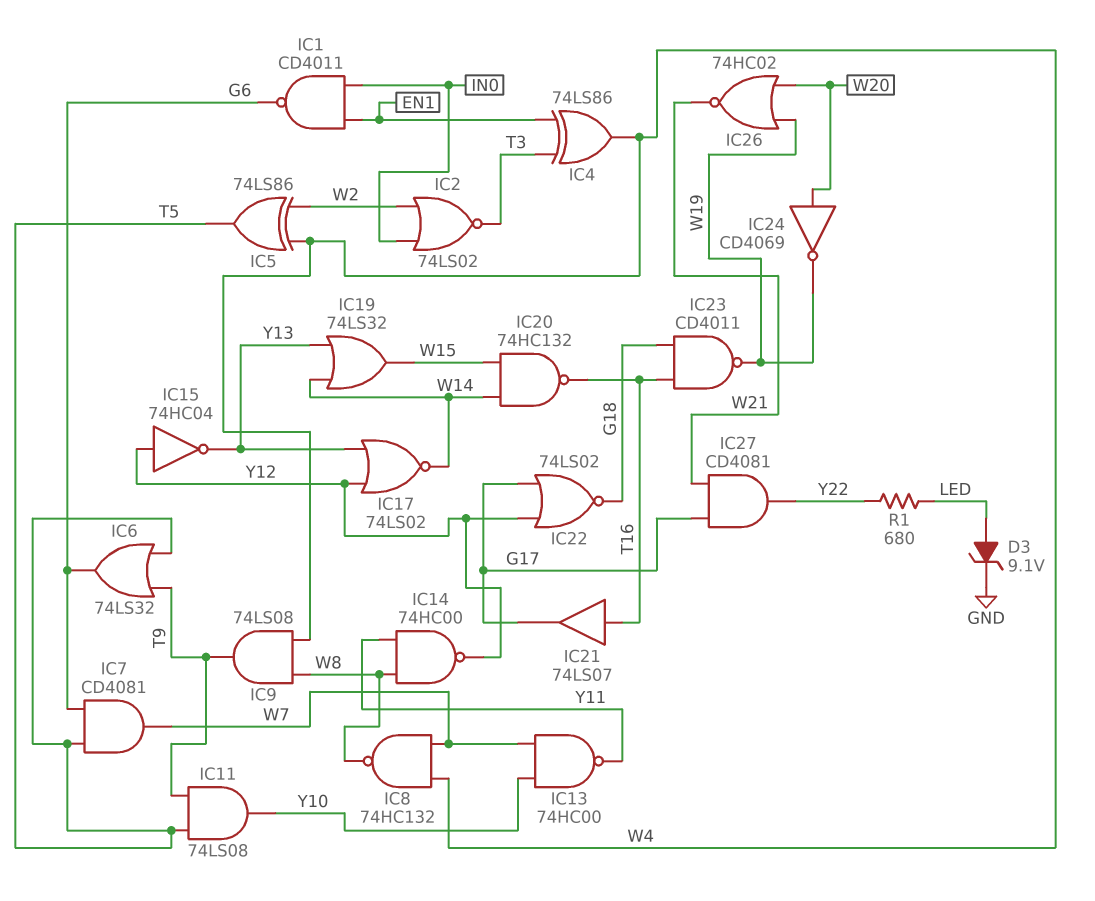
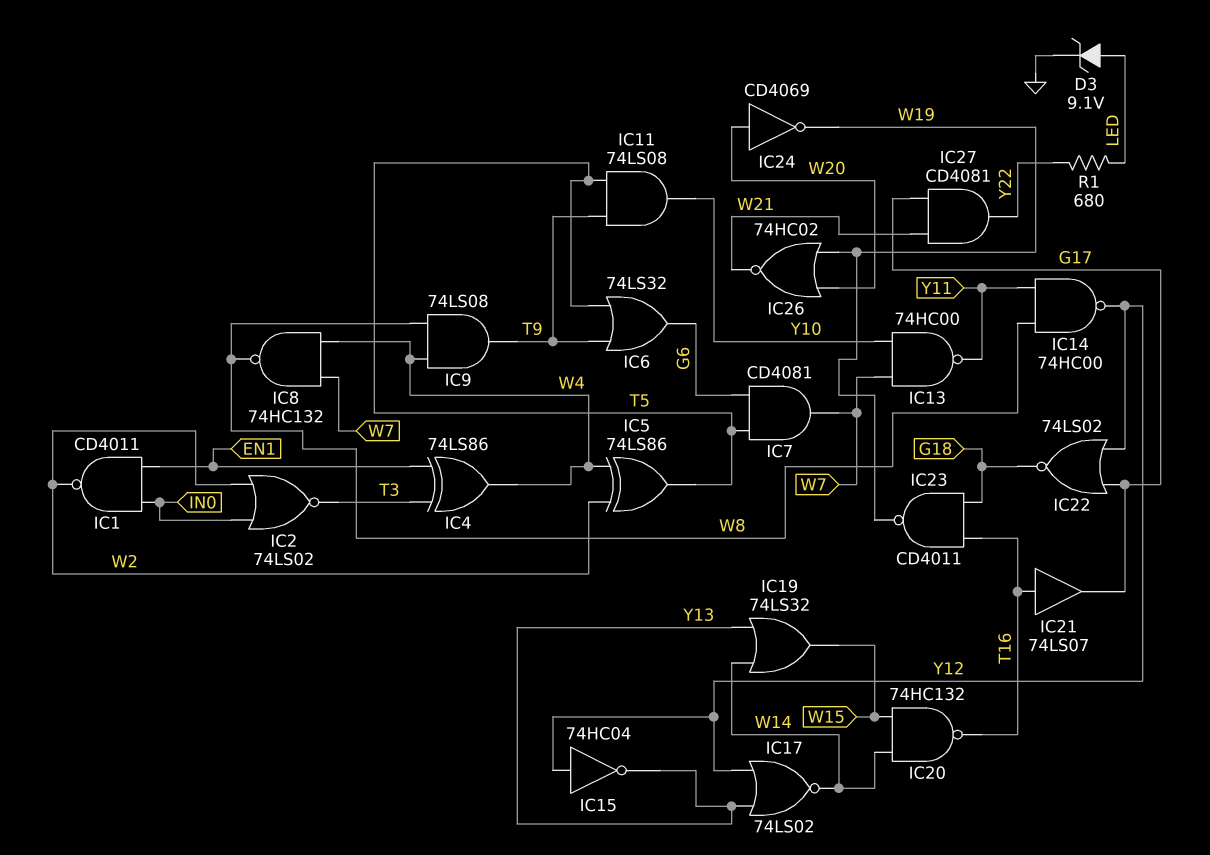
IC1: NAND CD4011 (in EN1, in IN0, out G6) -> NAND CD4011 (in EN1, in IN0, out W2)

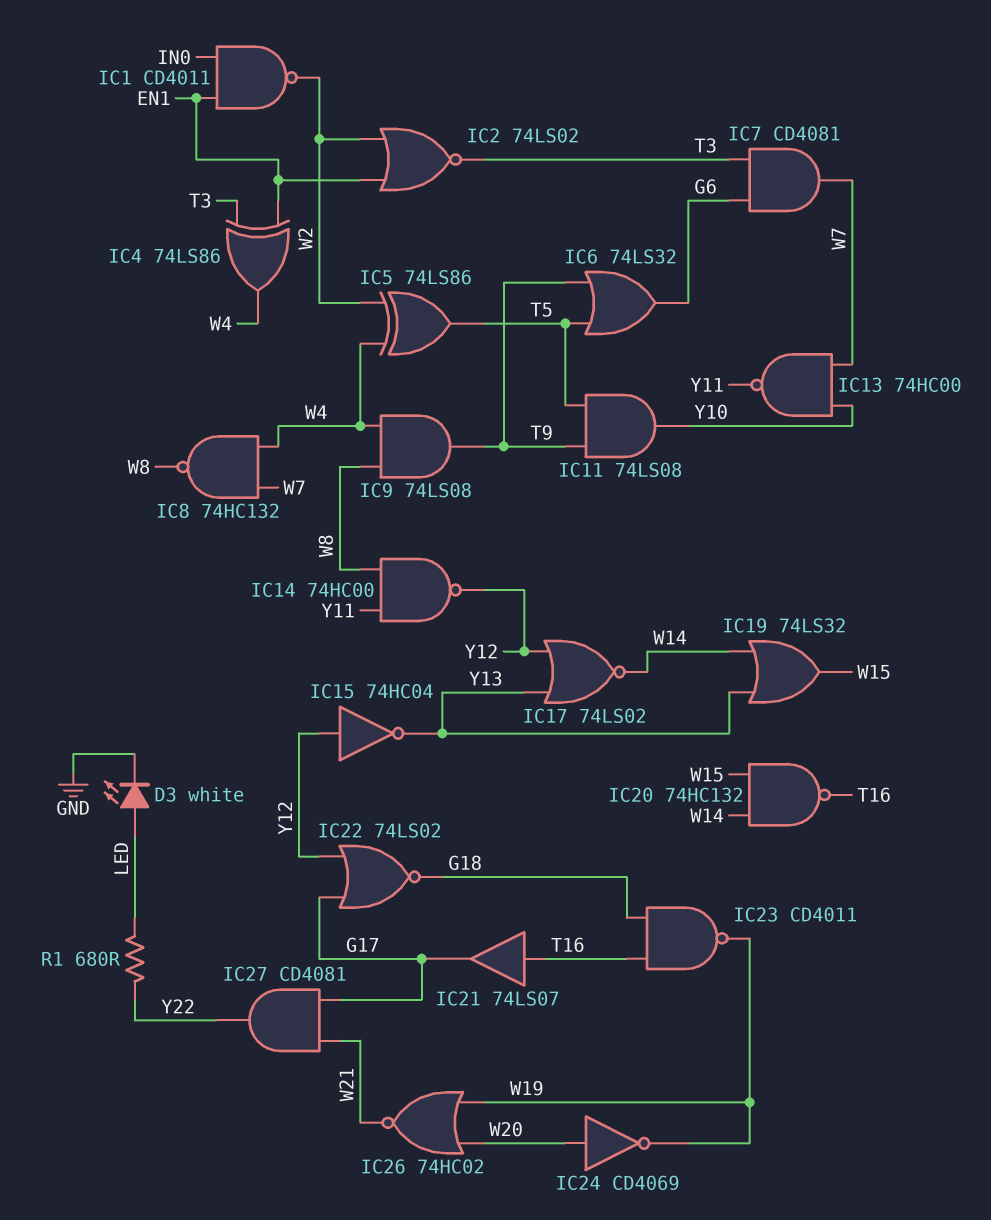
D3: zener 9.1V (A LED, K GND) -> LED white (A LED, K GND)
IC2: NOR 74LS02 (in IN0, in W2, out T3) -> NOR 74LS02 (in EN1, in W2, out T3)
IC7: AND CD4081 (in G6, in T5, out W7) -> AND CD4081 (in G6, in T3, out W7)

